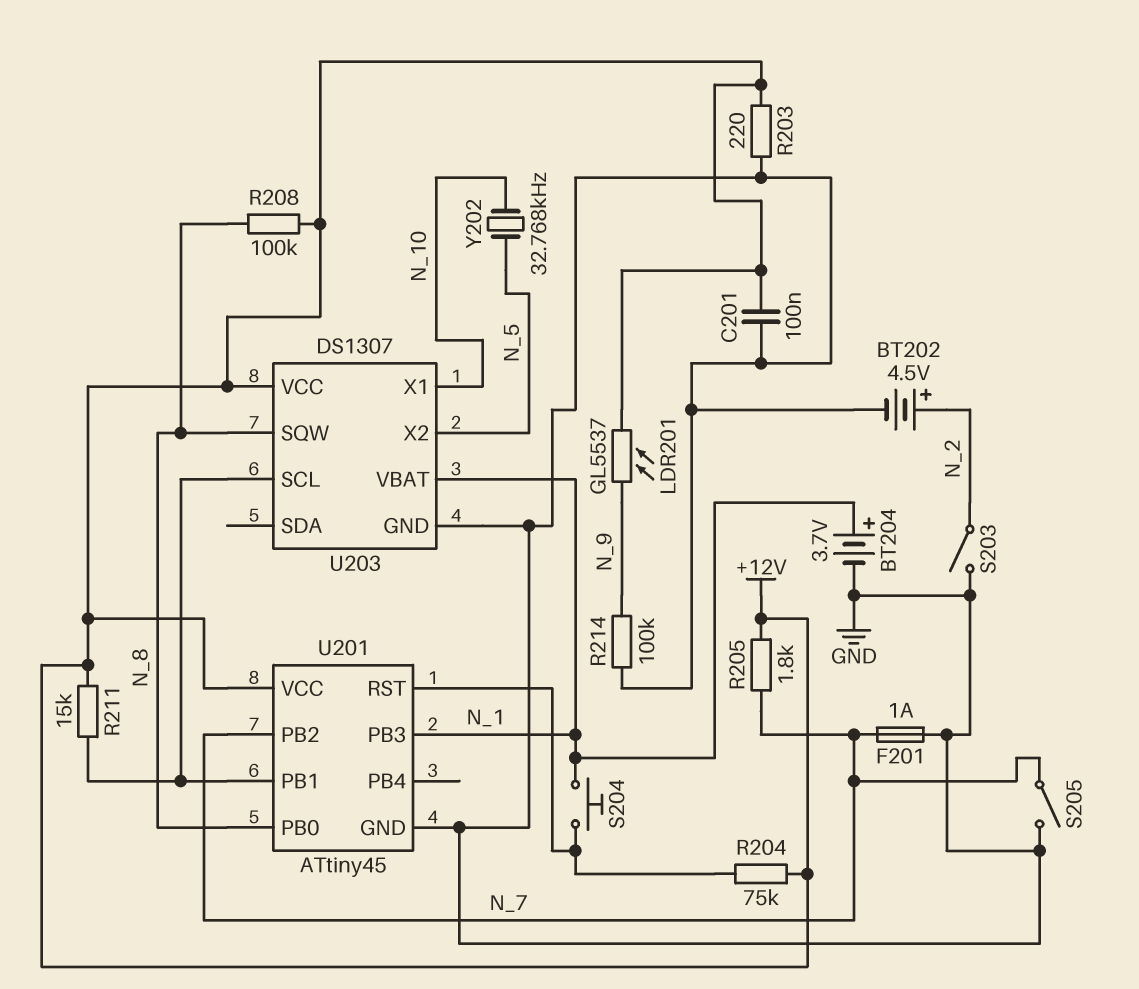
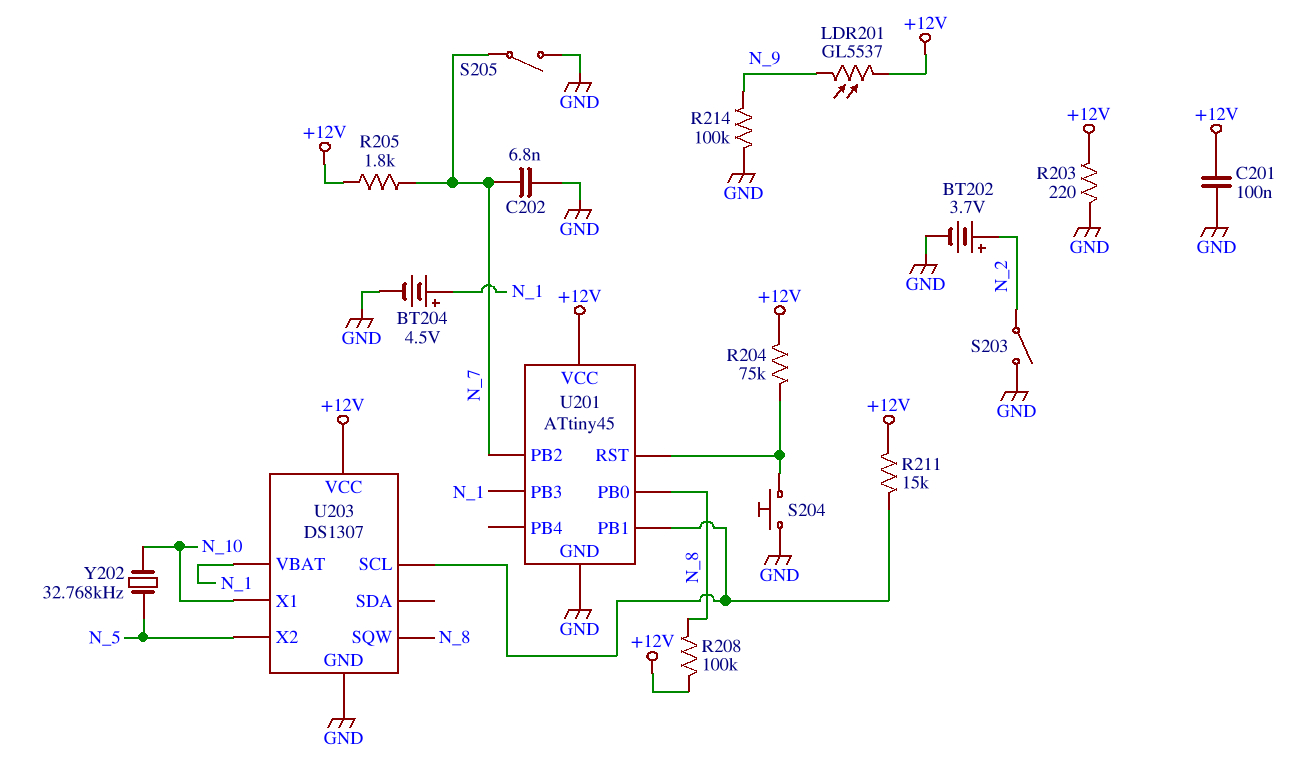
BT202: 4.5V (plus N_2, minus GND) -> 3.7V (plus N_2, minus GND)
BT204: 3.7V (plus N_1, minus GND) -> 4.5V (plus N_1, minus GND)
C202: none -> 6.8nF (GND, N_7)
F201: 1A (GND, N_7) -> none
S204: button (N_1, U201/RST) -> button (GND, U201/RST)

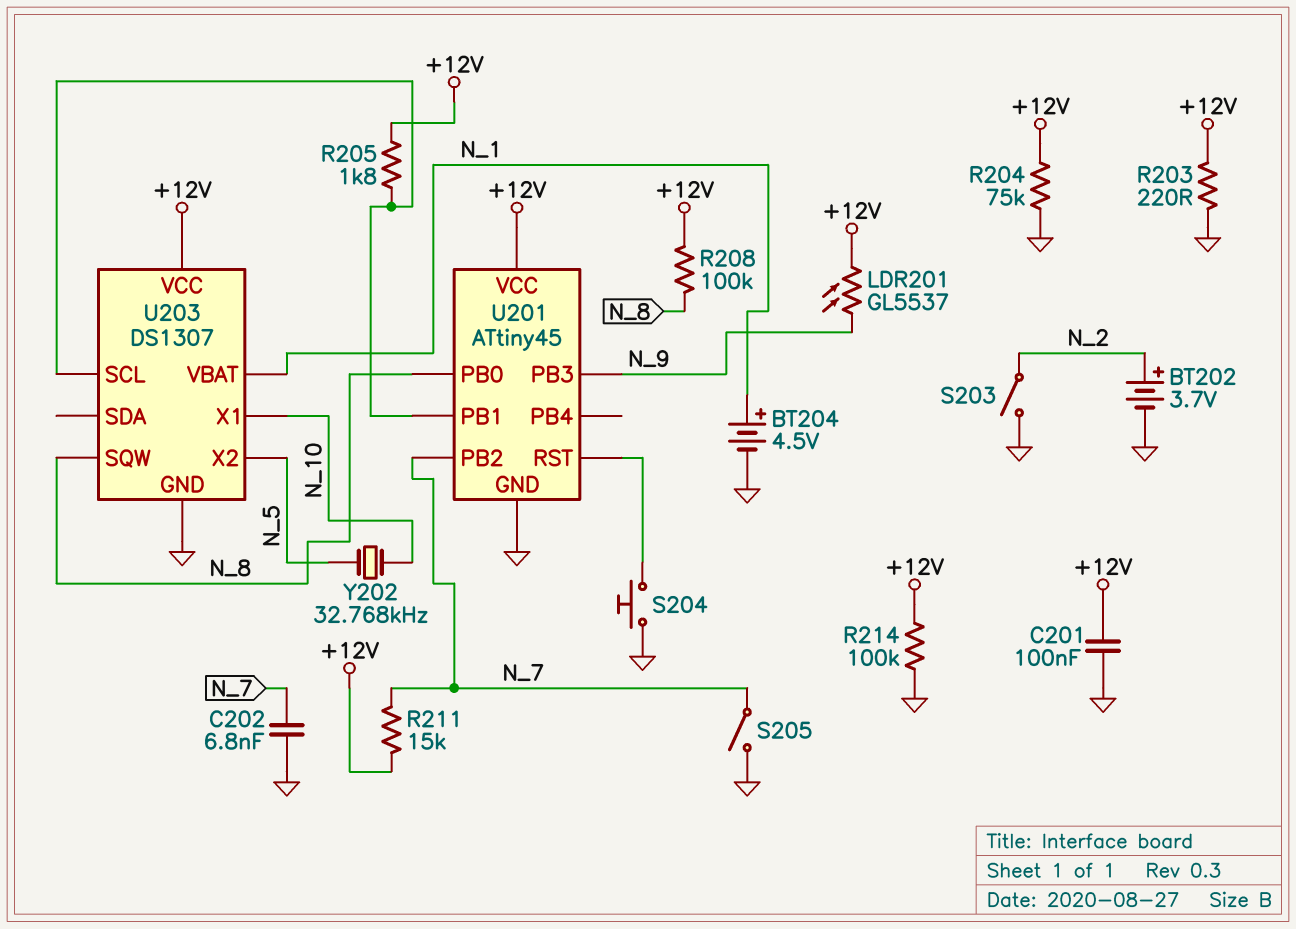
R204: 75k (+12V, U201/RST) -> 75k (+12V, GND)
R205: 1.8k (+12V, N_7) -> 1.8k (+12V, U201/PB1)
R211: 15k (+12V, U201/PB1) -> 15k (+12V, N_7)
R214: 100k (GND, N_9) -> 100k (+12V, GND)
U201 pin PB3: N_1 -> N_9

